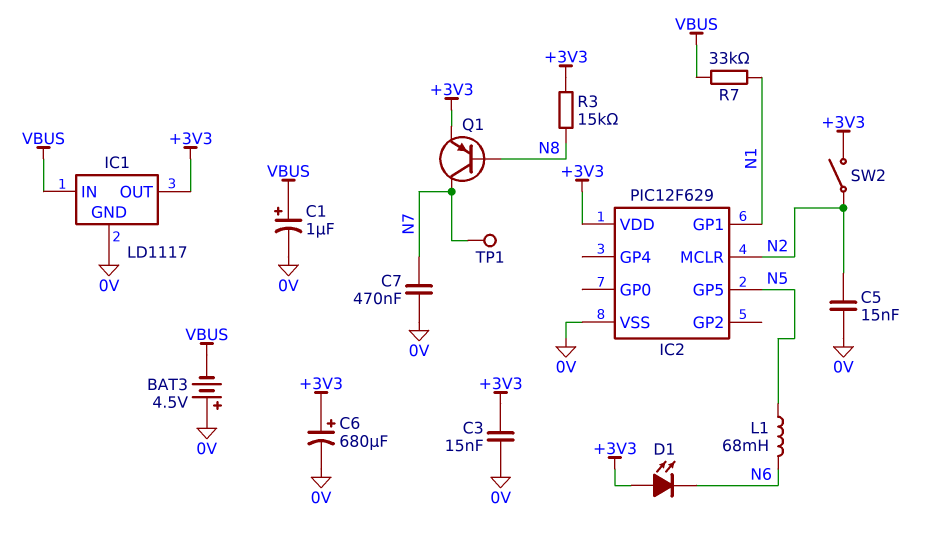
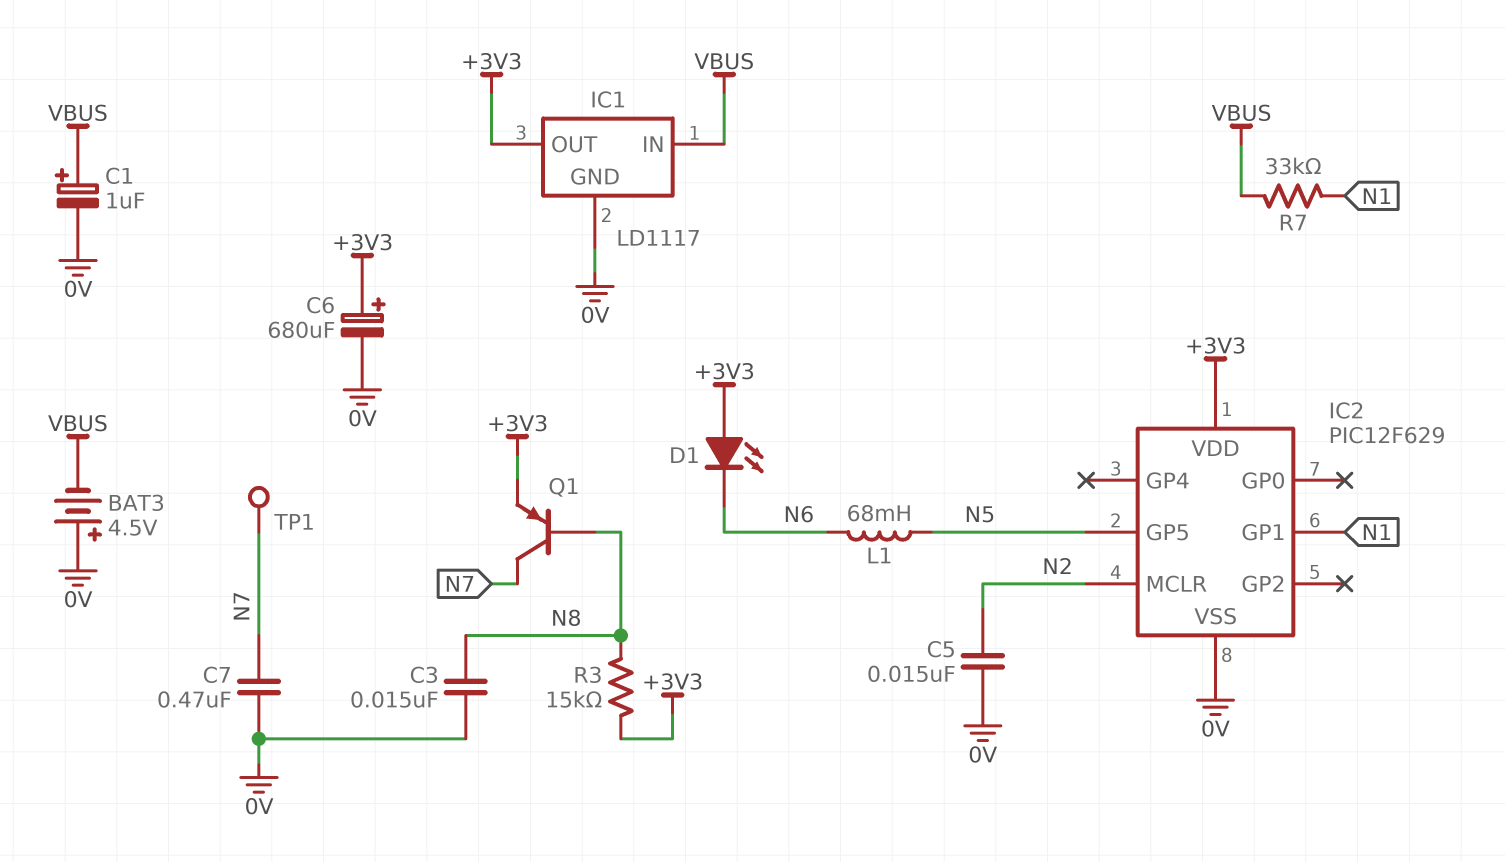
C3: 15nF (+3V3, 0V) -> 15nF (0V, N8)
SW2: switch (+3V3, N2) -> none

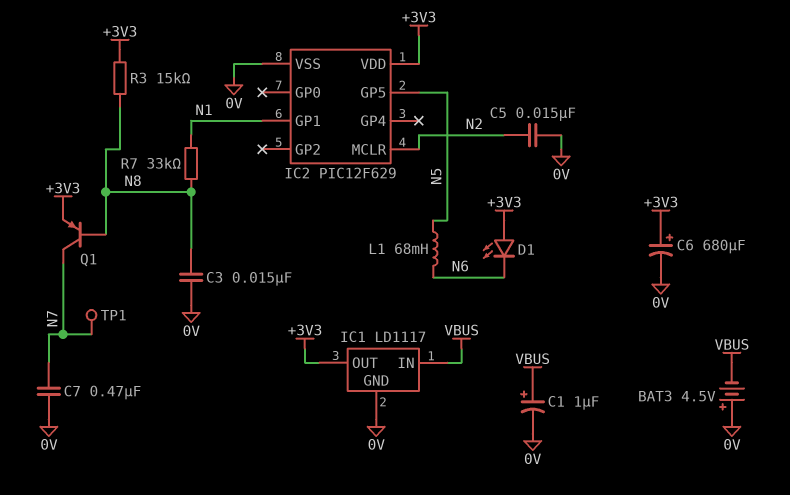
R7: 33k (N1, VBUS) -> 33k (N1, N8)

